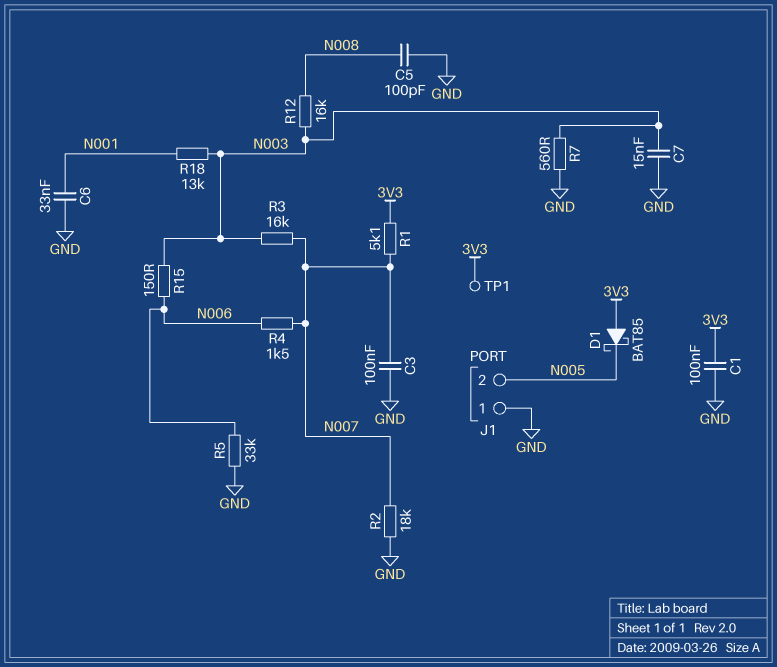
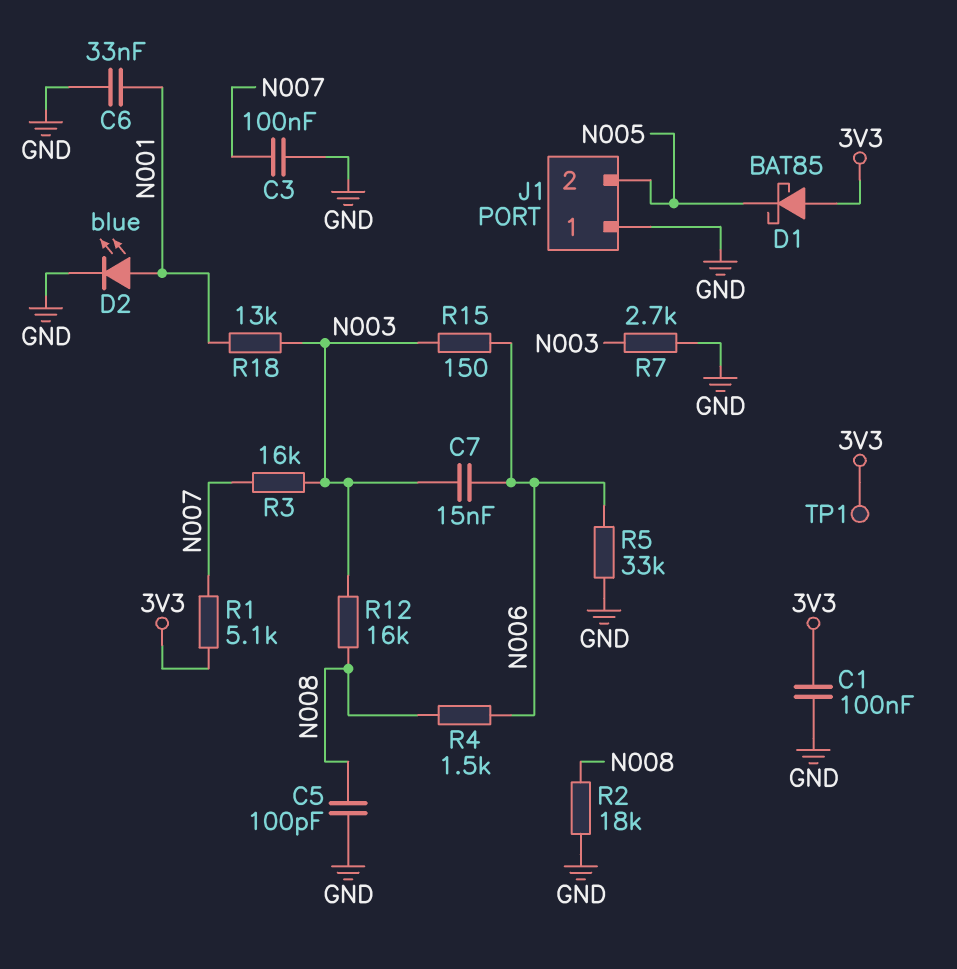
C7: 15nF (GND, N003) -> 15nF (N003, N006)
D2: none -> LED blue (A N001, K GND)
R2: 18k (GND, N007) -> 18k (GND, N008)
R4: 1.5k (N006, N007) -> 1.5k (N006, N008)
R7: 560 (GND, N003) -> 2.7k (GND, N003)

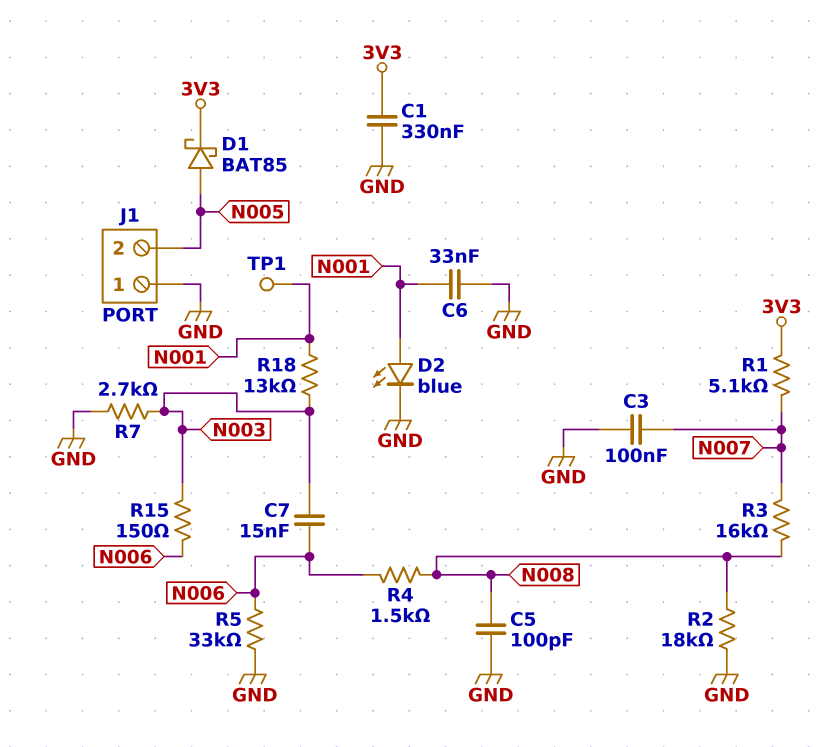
C1: 100nF (3V3, GND) -> 330nF (3V3, GND)
D1: schottky BAT85 (A 3V3, K N005) -> schottky BAT85 (A N005, K 3V3)
R3: 16k (N003, N007) -> 16k (N007, N008)
R12: 16k (N003, N008) -> none
TP1: test point (3V3) -> test point (N001)

